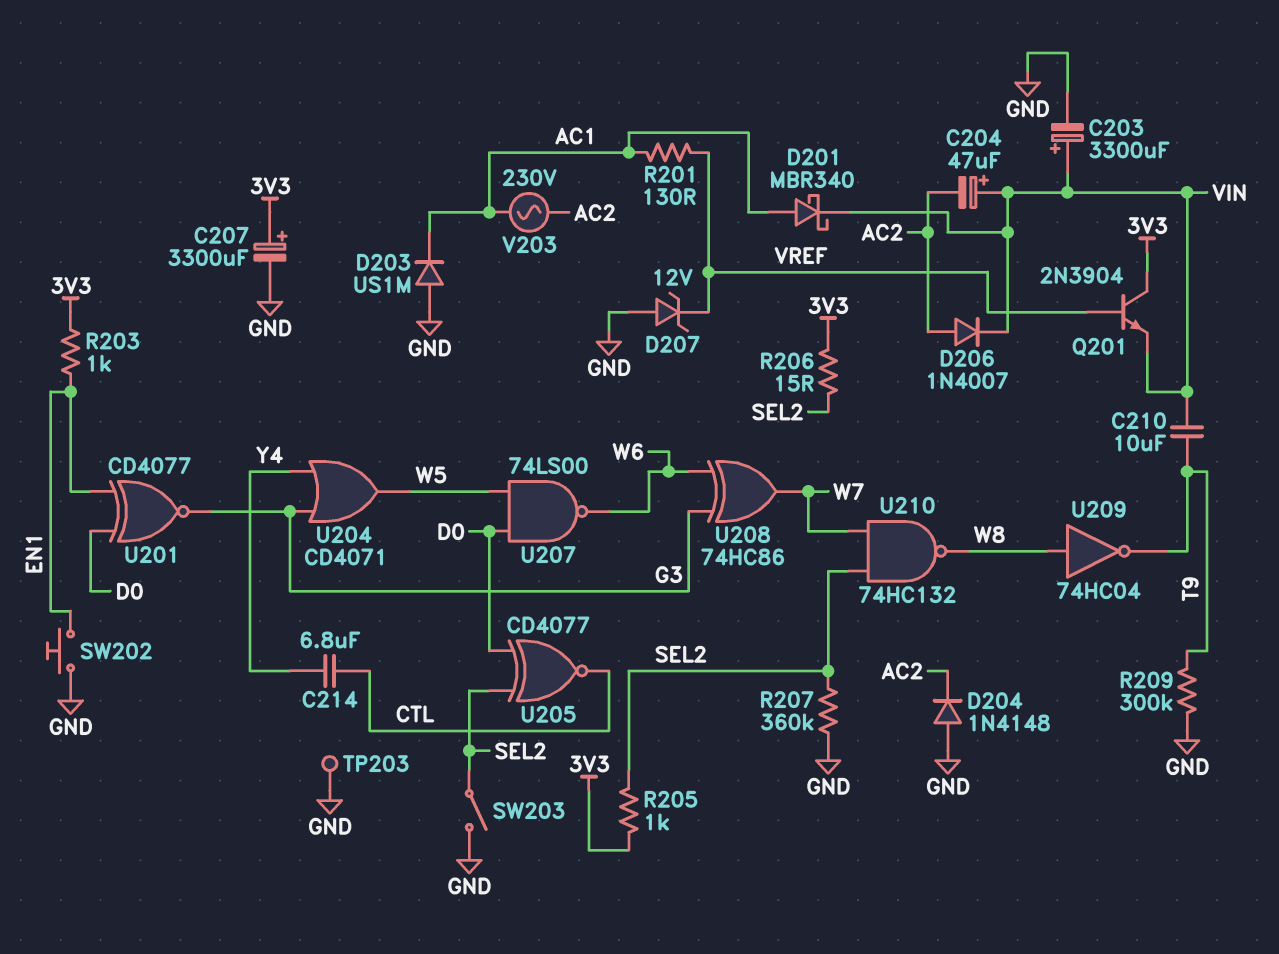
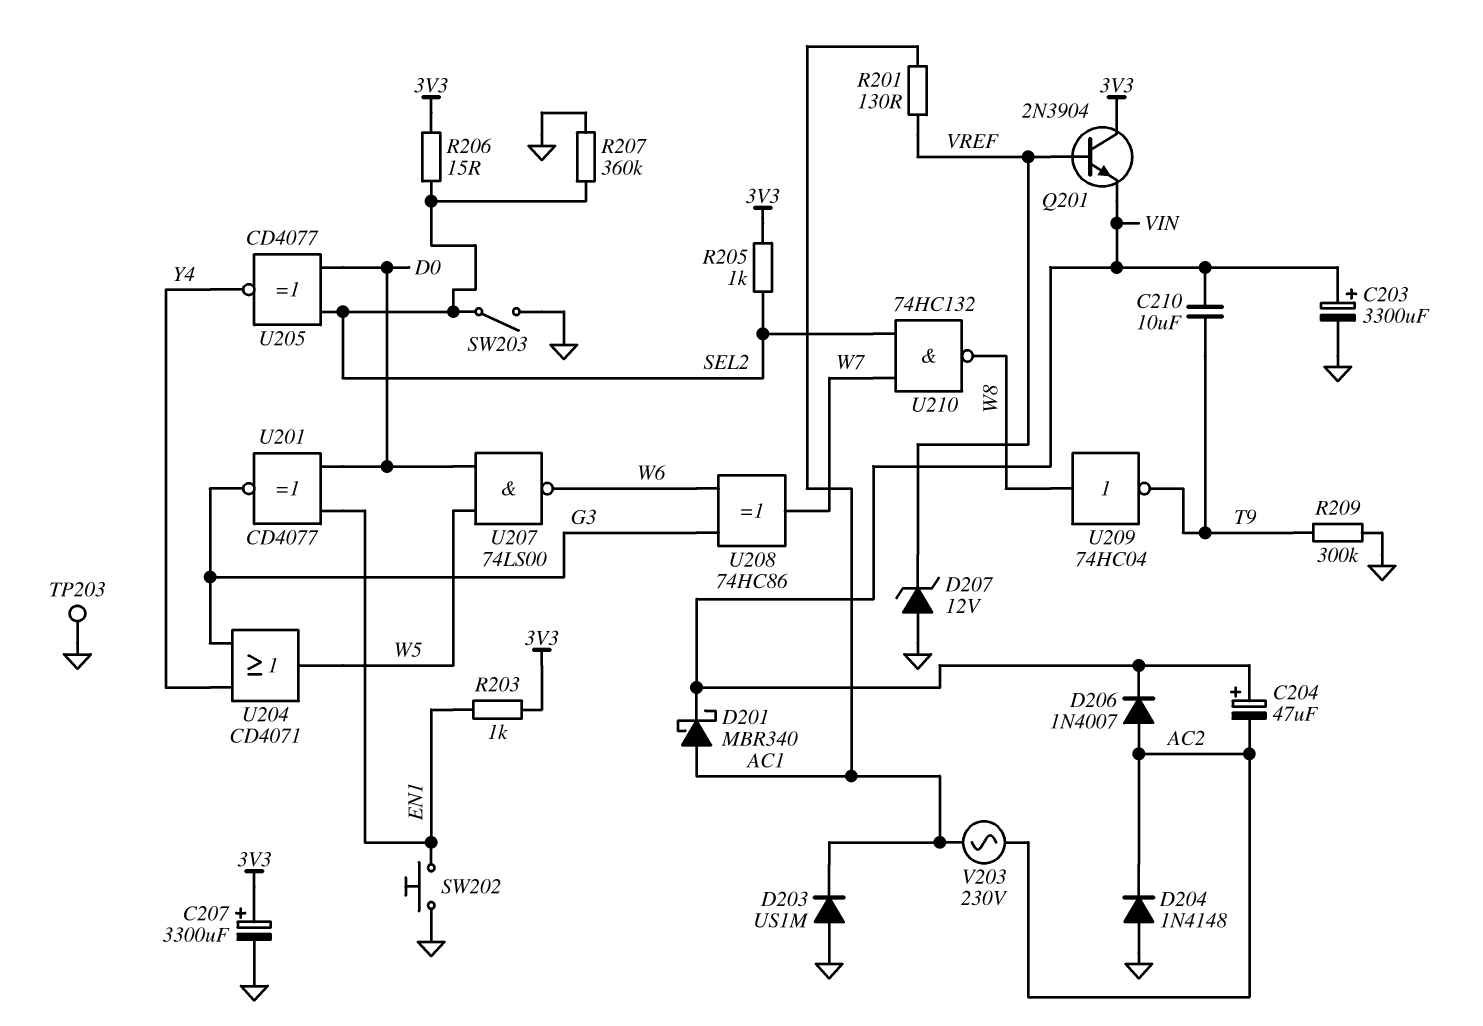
C214: 6.8uF (CTL, Y4) -> none
U205: XNOR CD4077 (in D0, in SEL2, out CTL) -> XNOR CD4077 (in D0, in SEL2, out Y4)

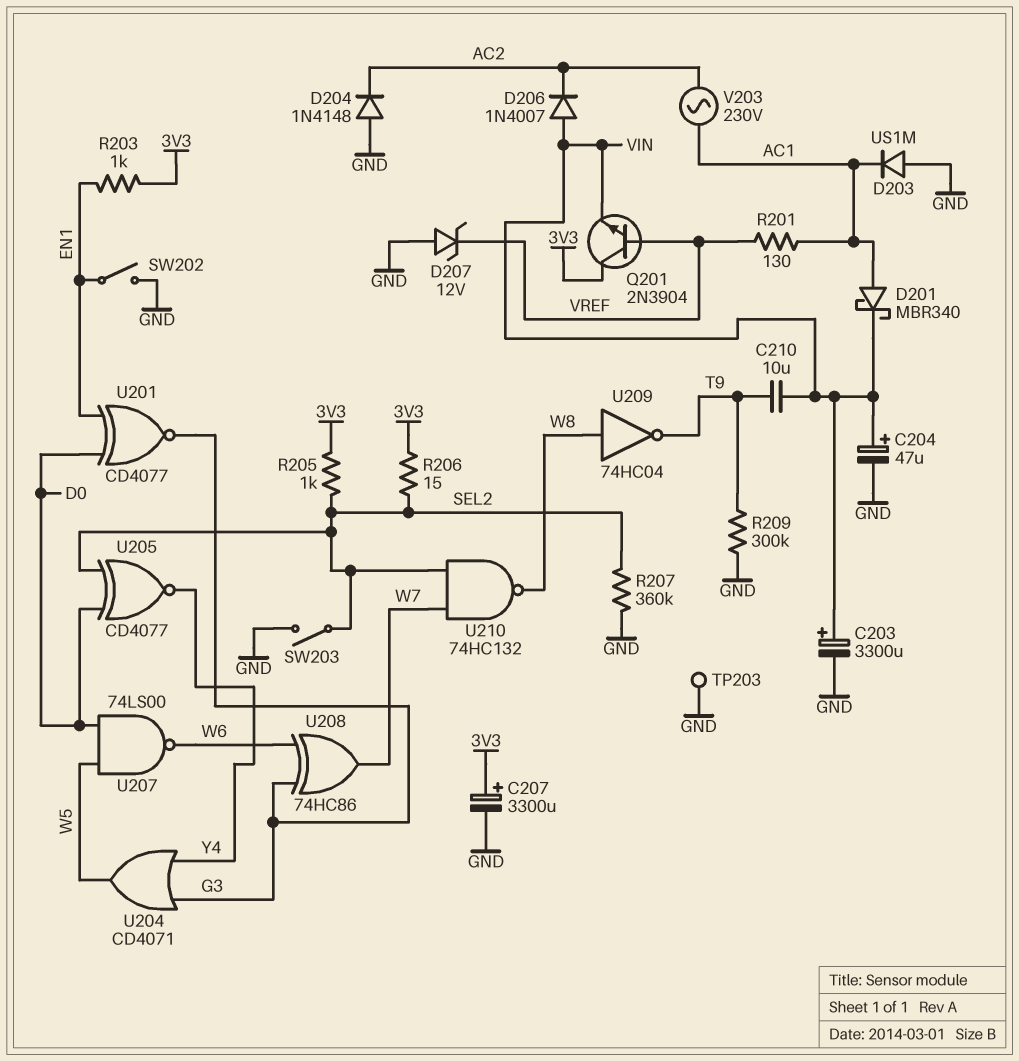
C204: 47uF (plus VIN, minus AC2) -> 47uF (plus VIN, minus GND)
D206: diode 1N4007 (A AC2, K VIN) -> diode 1N4007 (A VIN, K AC2)
SW202: button (EN1, GND) -> switch (EN1, GND)

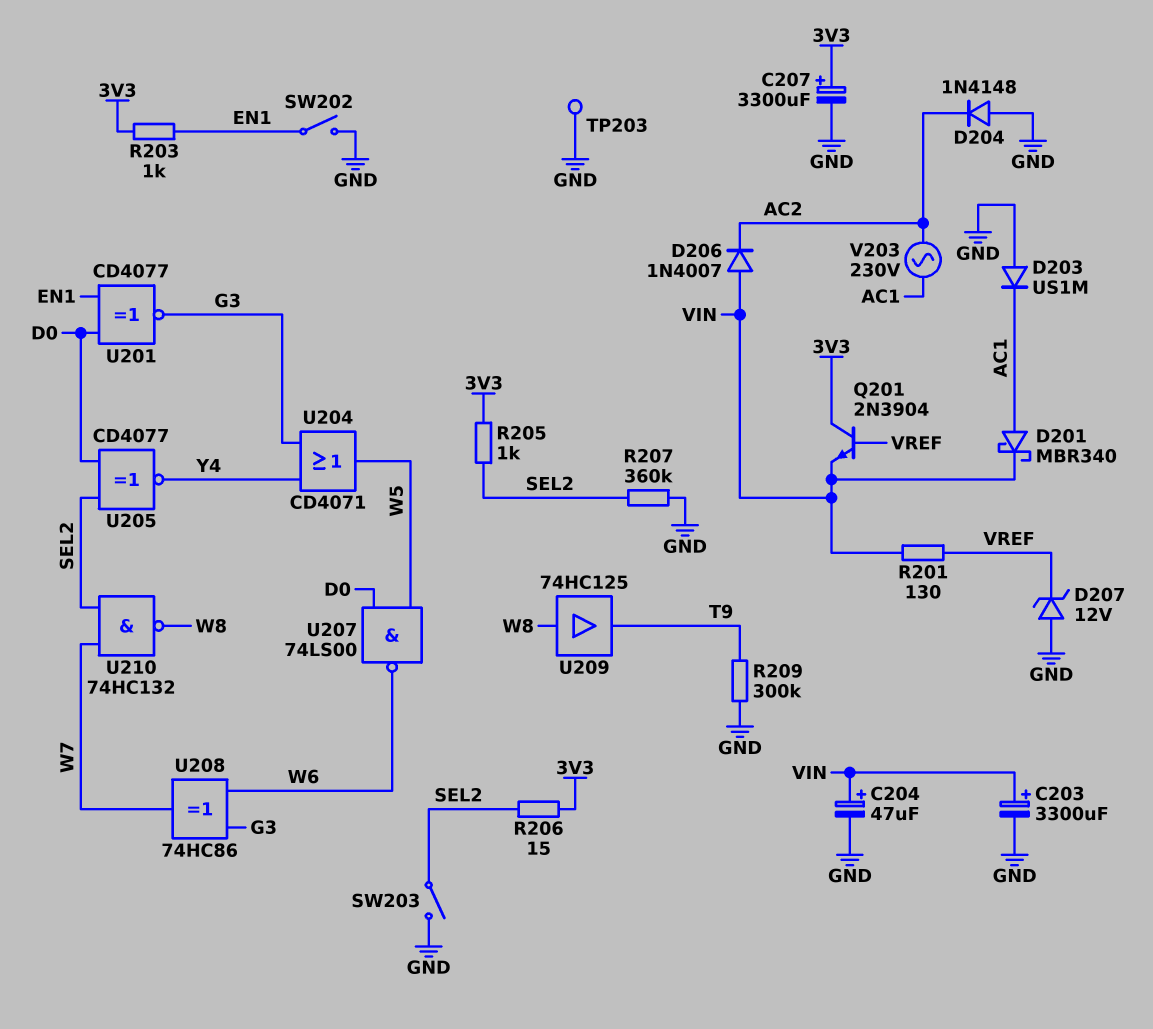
C210: 10uF (T9, VIN) -> none
R201: 130 (AC1, VREF) -> 130 (VIN, VREF)
U209: NOT 74HC04 (in W8, out T9) -> buffer 74HC125 (in W8, out T9)

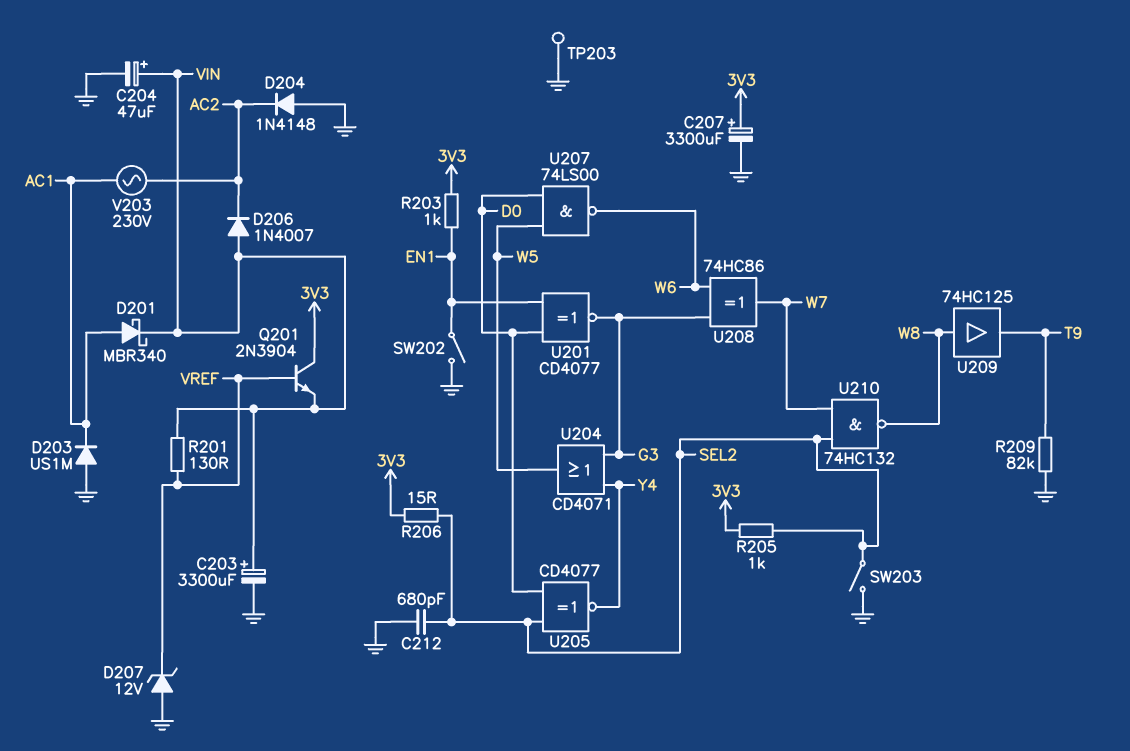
C212: none -> 680pF (GND, SEL2)
R207: 360k (GND, SEL2) -> none
R209: 300k (GND, T9) -> 82k (GND, T9)

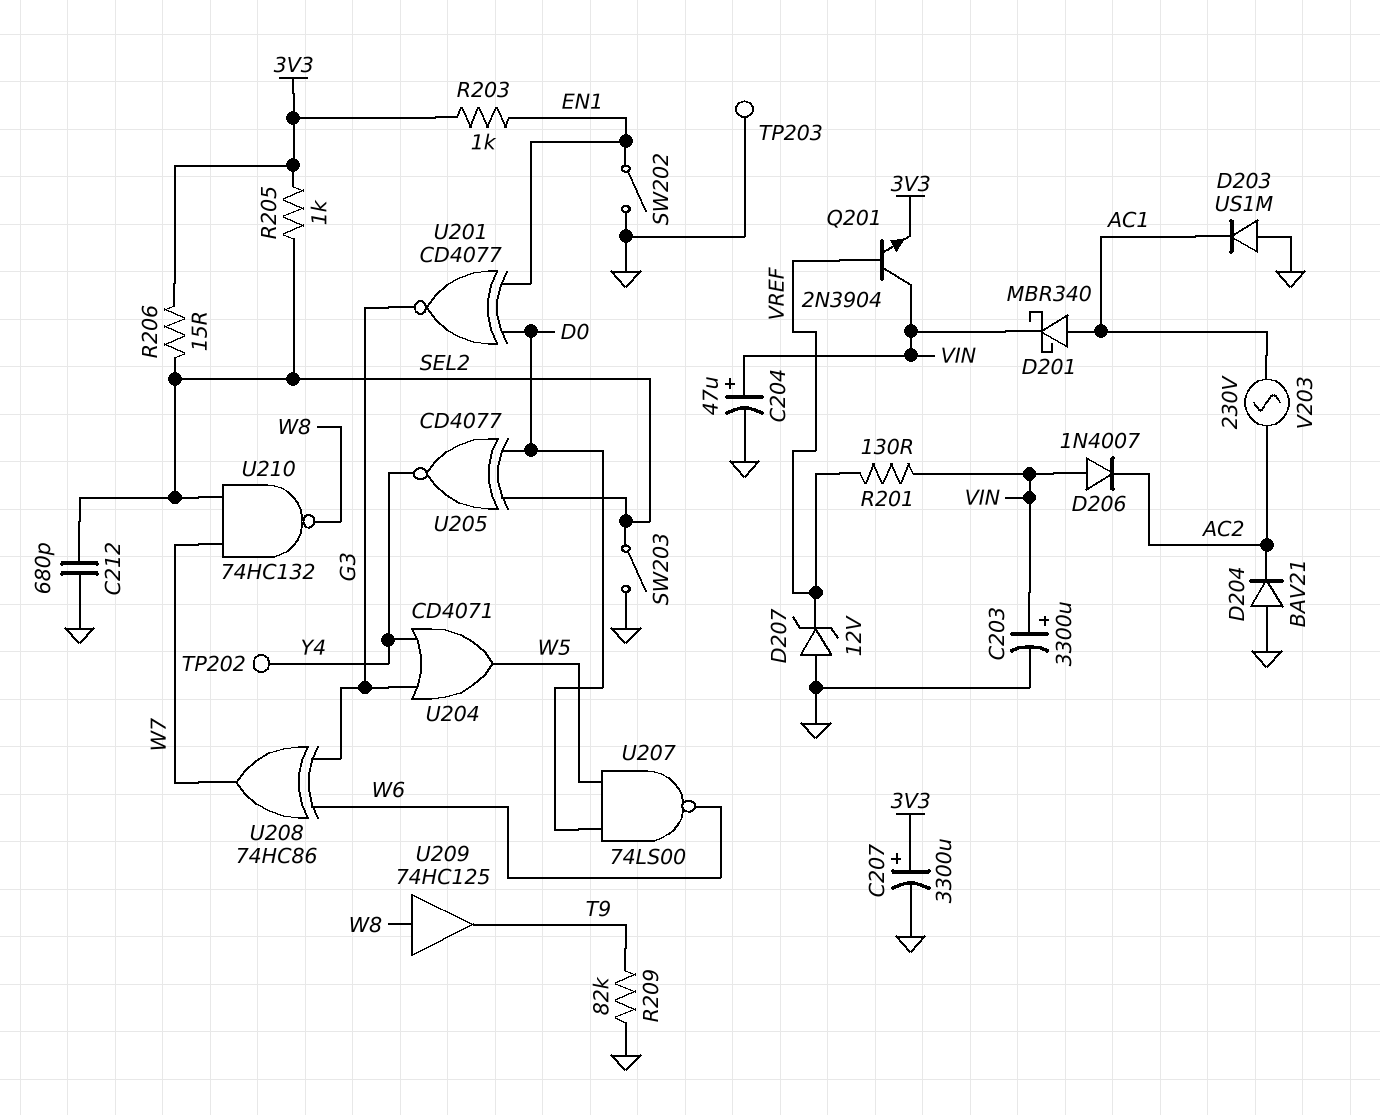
D204: diode 1N4148 (A GND, K AC2) -> diode BAV21 (A GND, K AC2)
Q201: NPN 2N3904 (B VREF, C 3V3, E VIN) -> NPN 2N3904 (B VREF, C VIN, E 3V3)
TP202: none -> test point (Y4)

